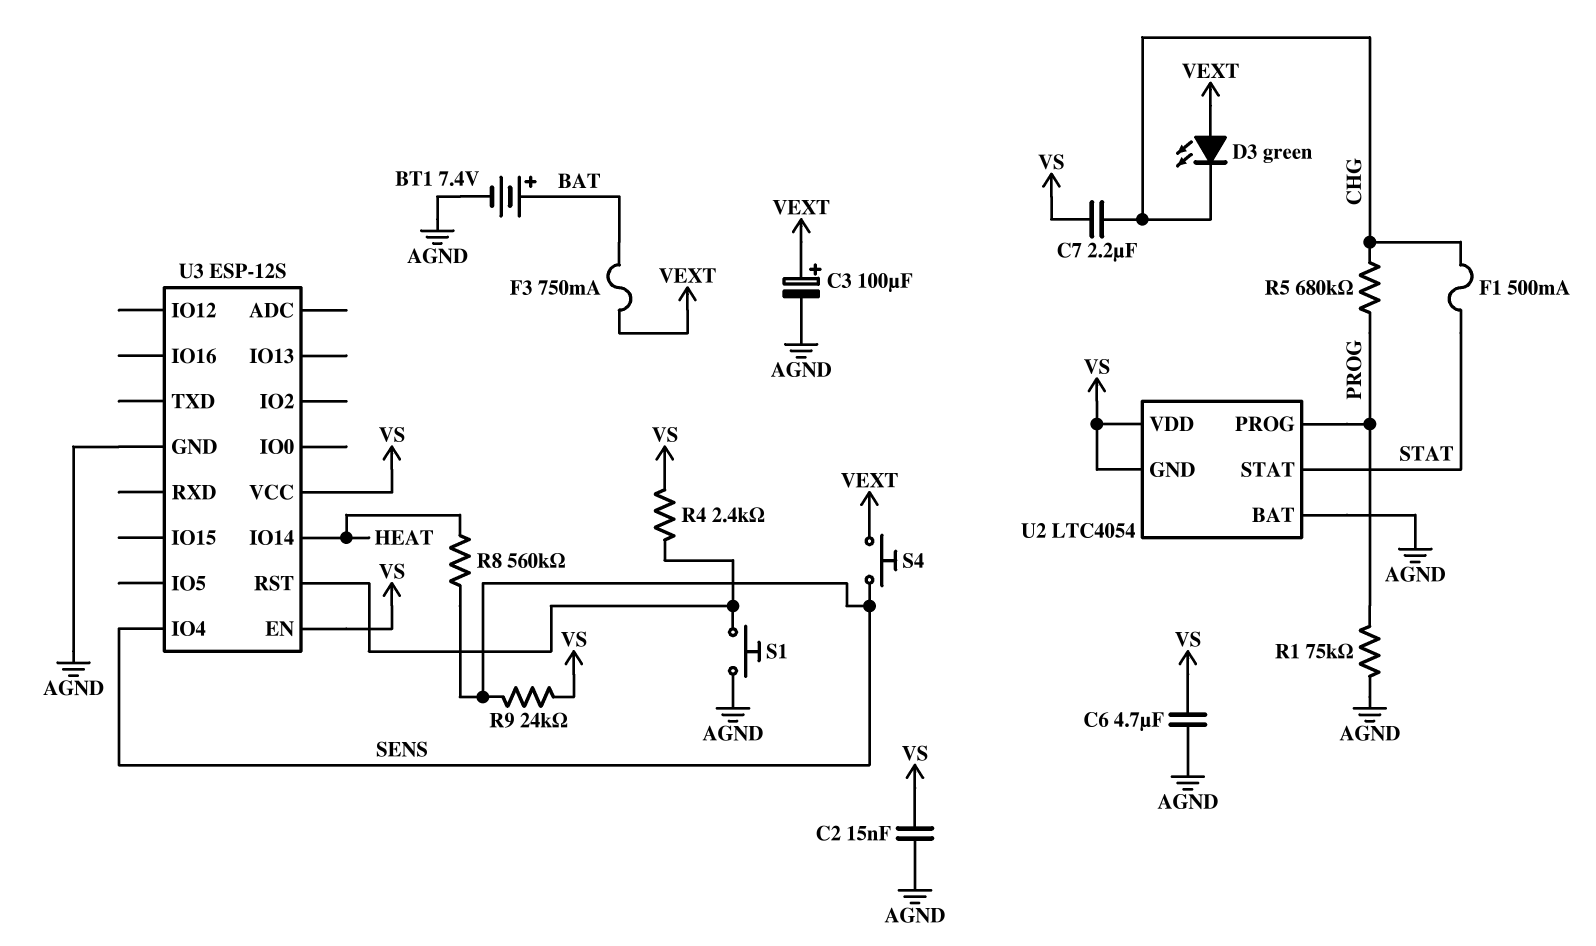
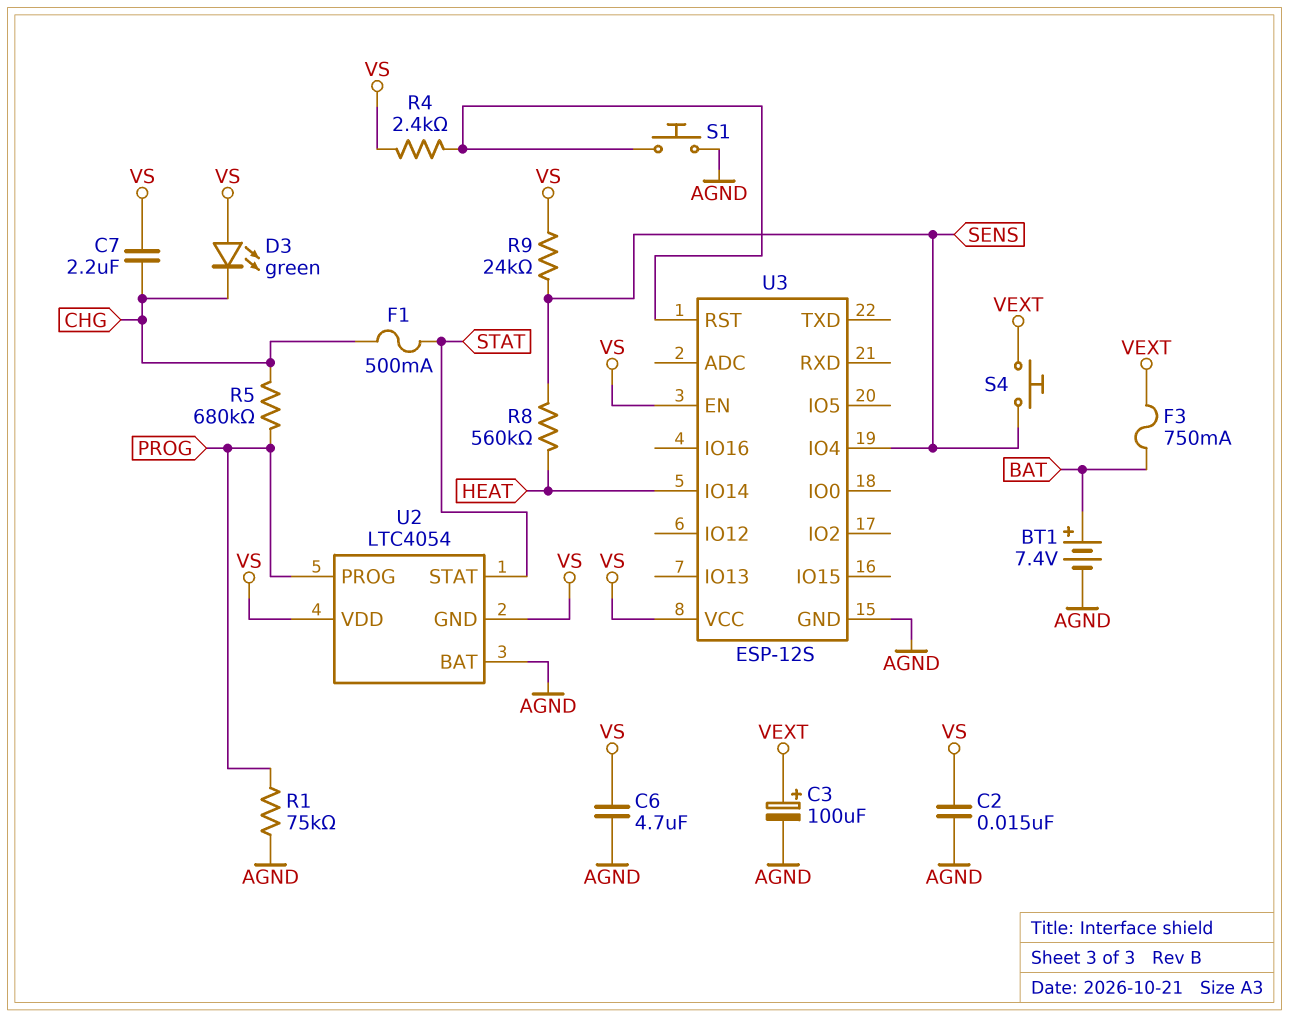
D3: LED green (A VEXT, K CHG) -> LED green (A VS, K CHG)

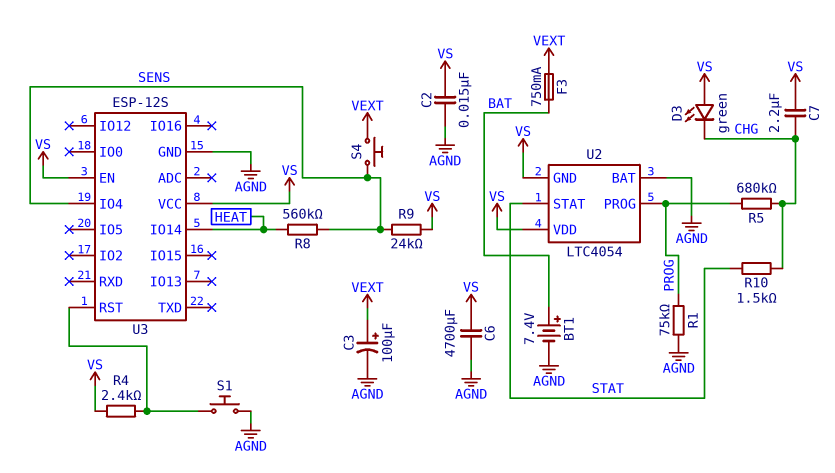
C6: 4.7uF (AGND, VS) -> 4700uF (AGND, VS)
F1: 500mA (CHG, STAT) -> none
R10: none -> 1.5k (CHG, STAT)

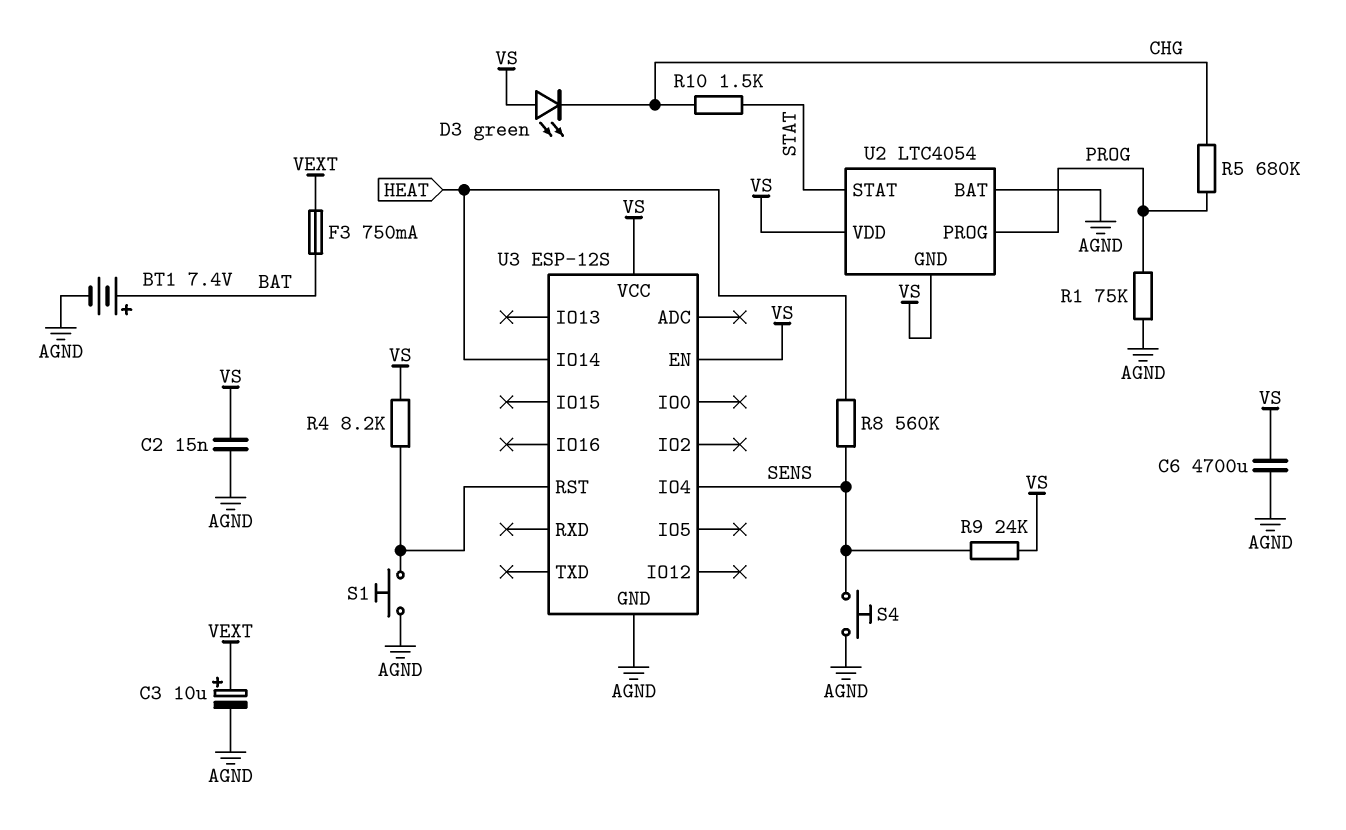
C3: 100uF (plus VEXT, minus AGND) -> 10uF (plus VEXT, minus AGND)
C7: 2.2uF (CHG, VS) -> none
R4: 2.4k (U3/RST, VS) -> 8.2k (U3/RST, VS)
S4: button (SENS, VEXT) -> button (AGND, SENS)

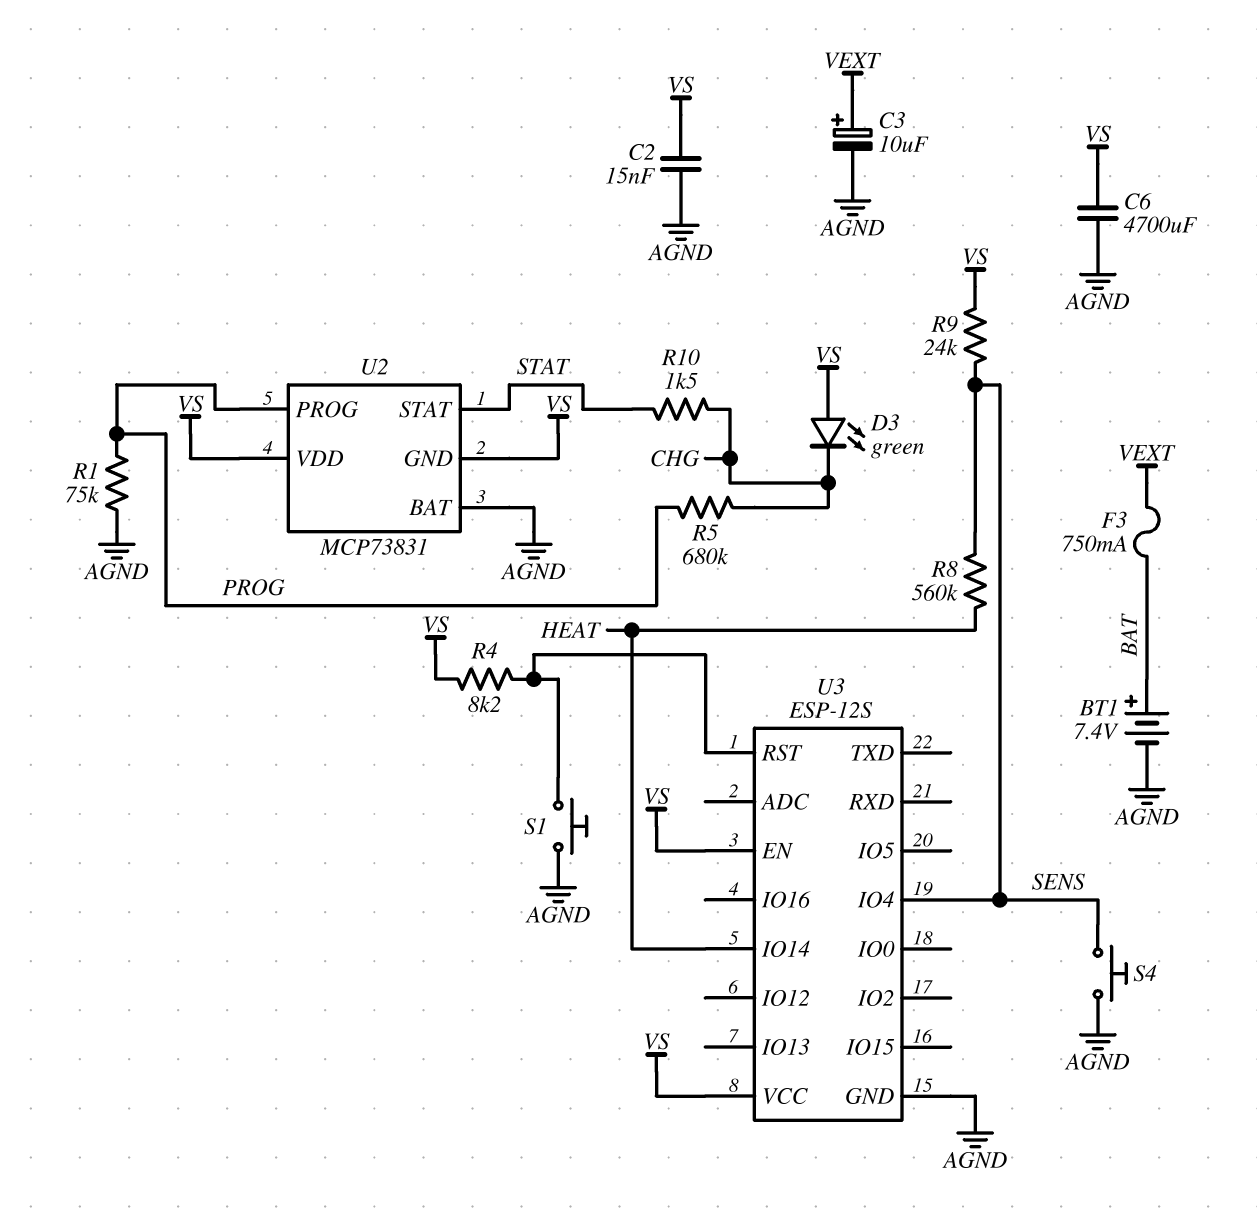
U2: LTC4054 -> MCP73831

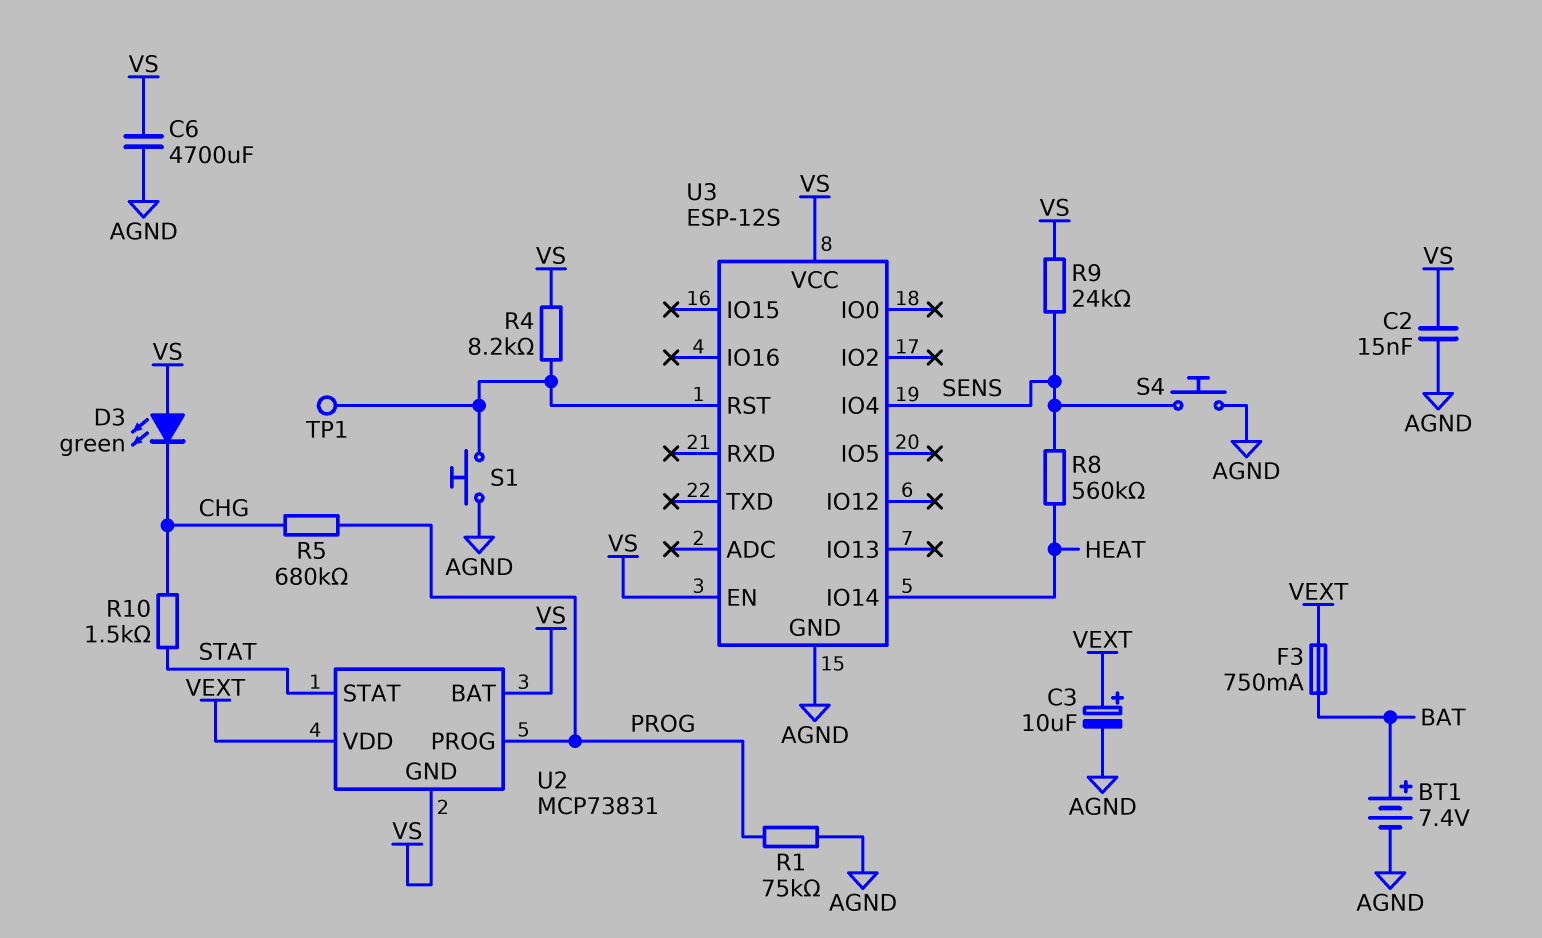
TP1: none -> test point (U3/RST)
U2 pin BAT: AGND -> VS
U2 pin VDD: VS -> VEXT

